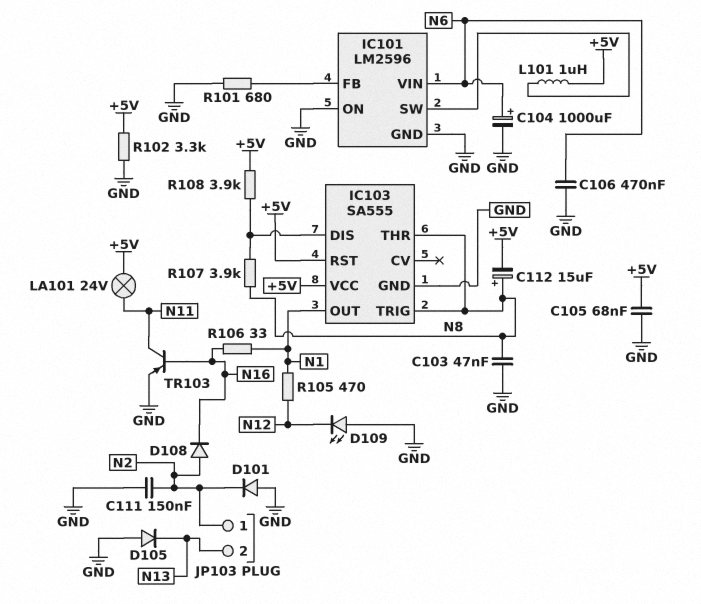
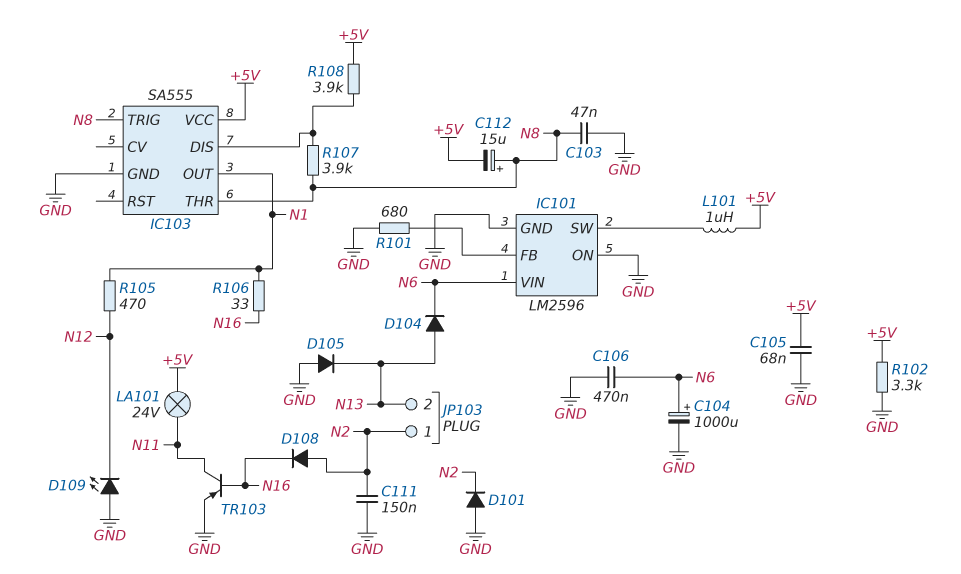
D104: none -> diode (A N13, K N6)
IC103 pin RST: +5V -> none

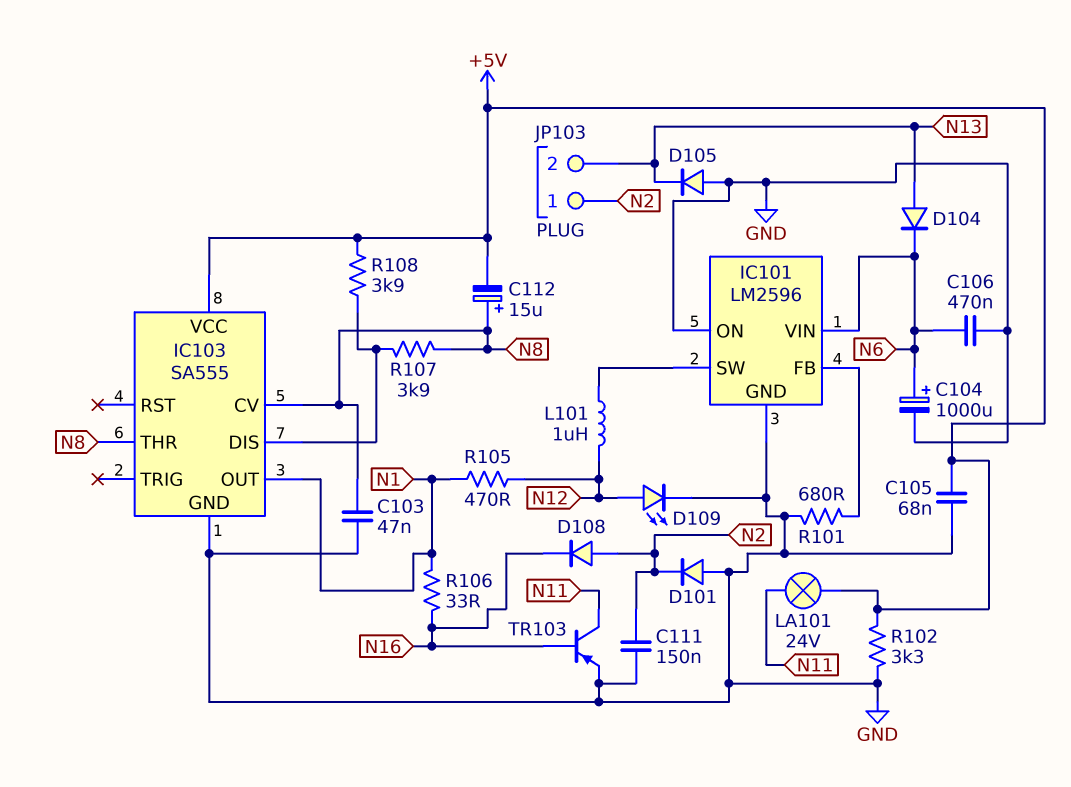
D109: LED (A GND, K N12) -> LED (A N12, K GND)
IC103 pin CV: none -> N8
IC103 pin TRIG: N8 -> none
L101: 1uH (+5V, IC101/SW) -> 1uH (IC101/SW, N12)

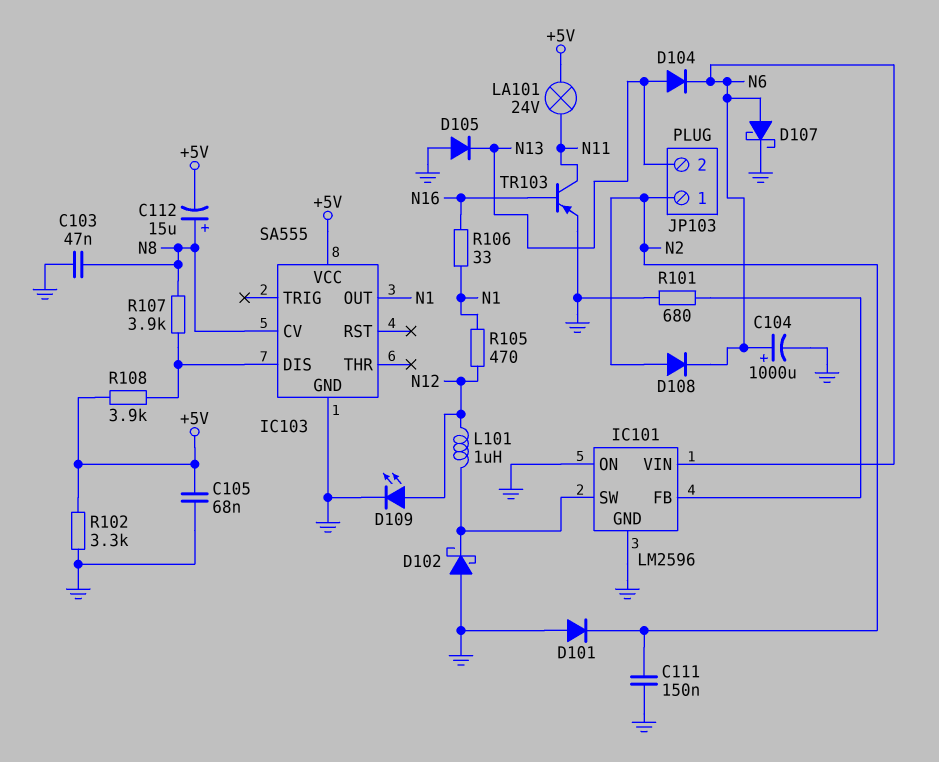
C106: 470nF (GND, N6) -> none
D102: none -> schottky (A GND, K IC101/SW)
D107: none -> schottky (A N6, K GND)
D108: diode (A N2, K N16) -> diode (A N2, K N6)
IC103 pin THR: N8 -> none

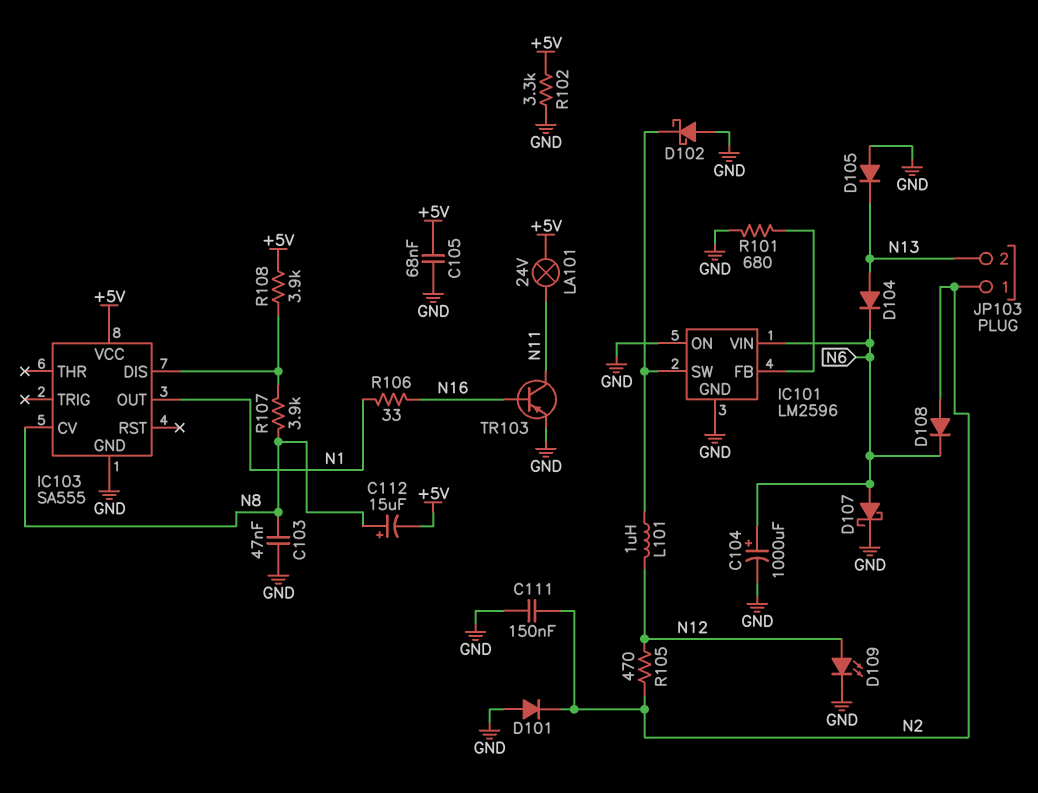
R105: 470 (N1, N12) -> 470 (N2, N12)

